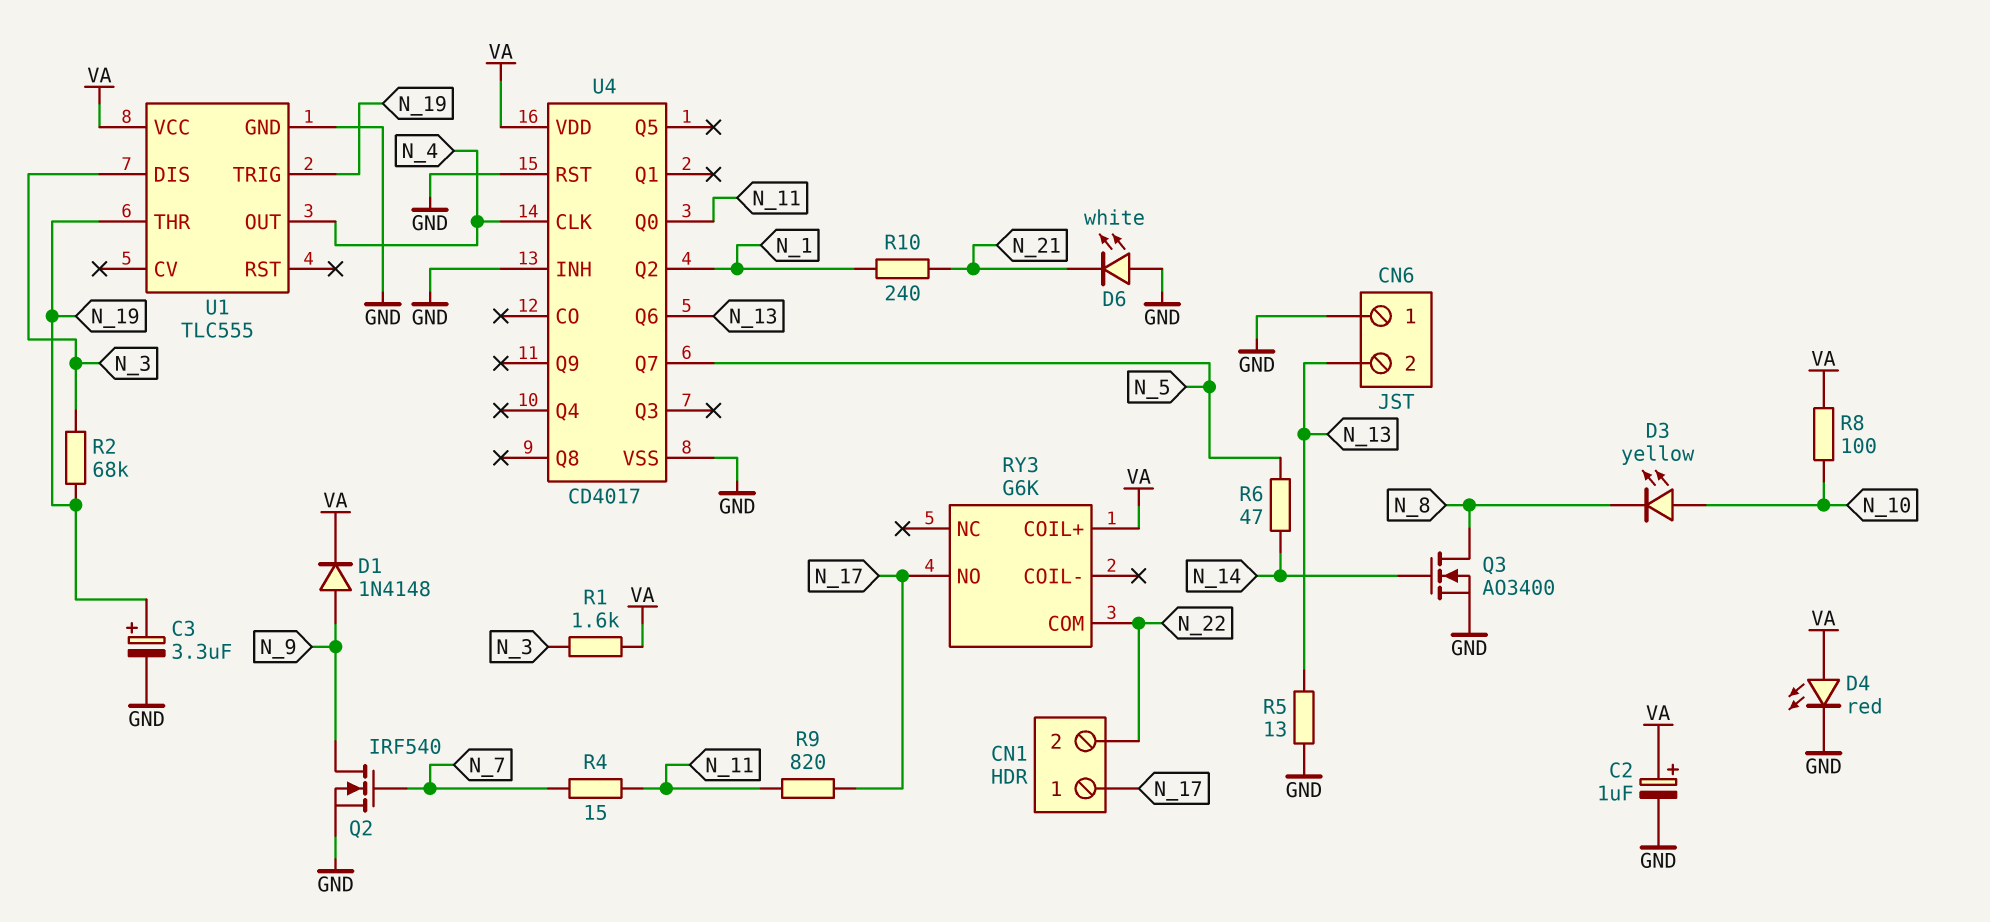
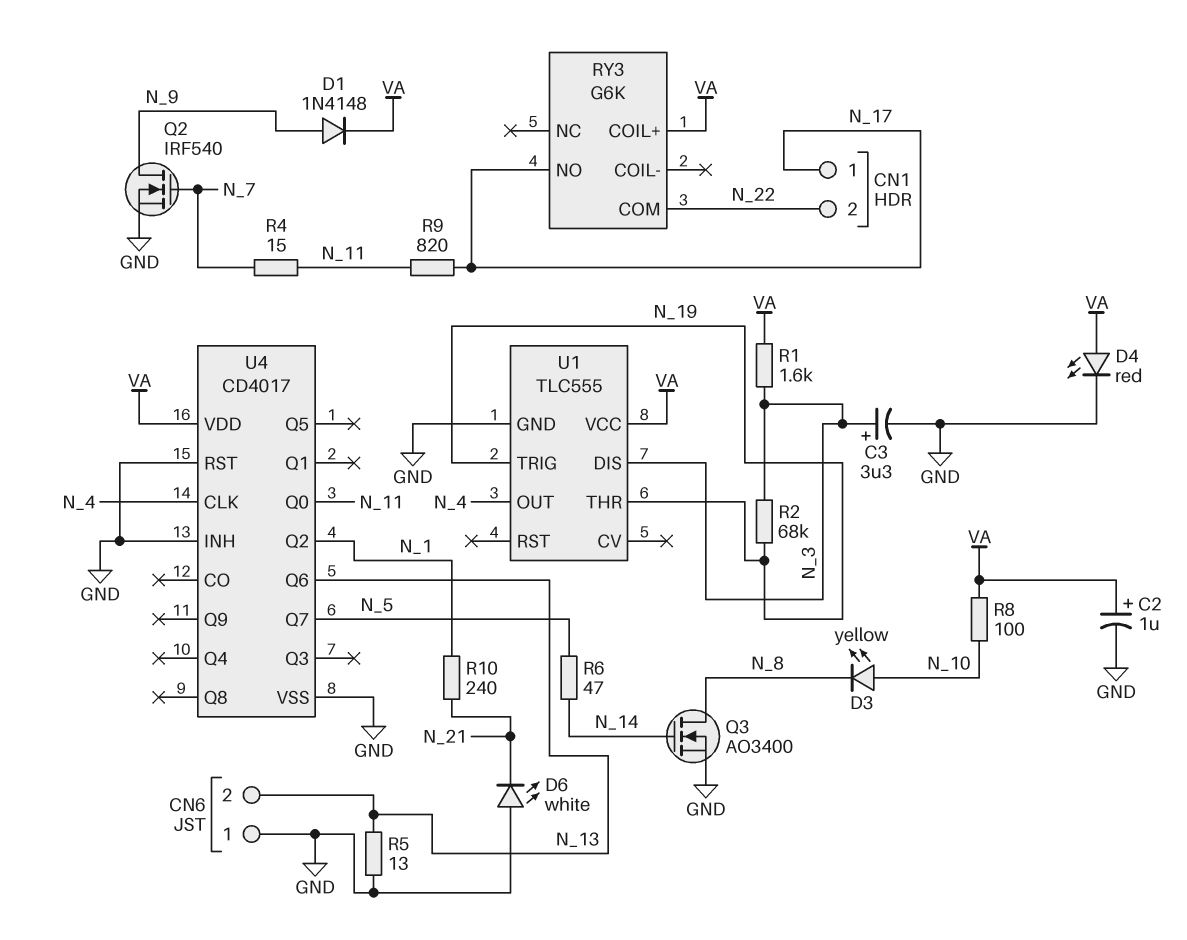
C3: 3.3uF (plus N_19, minus GND) -> 3.3uF (plus N_3, minus GND)

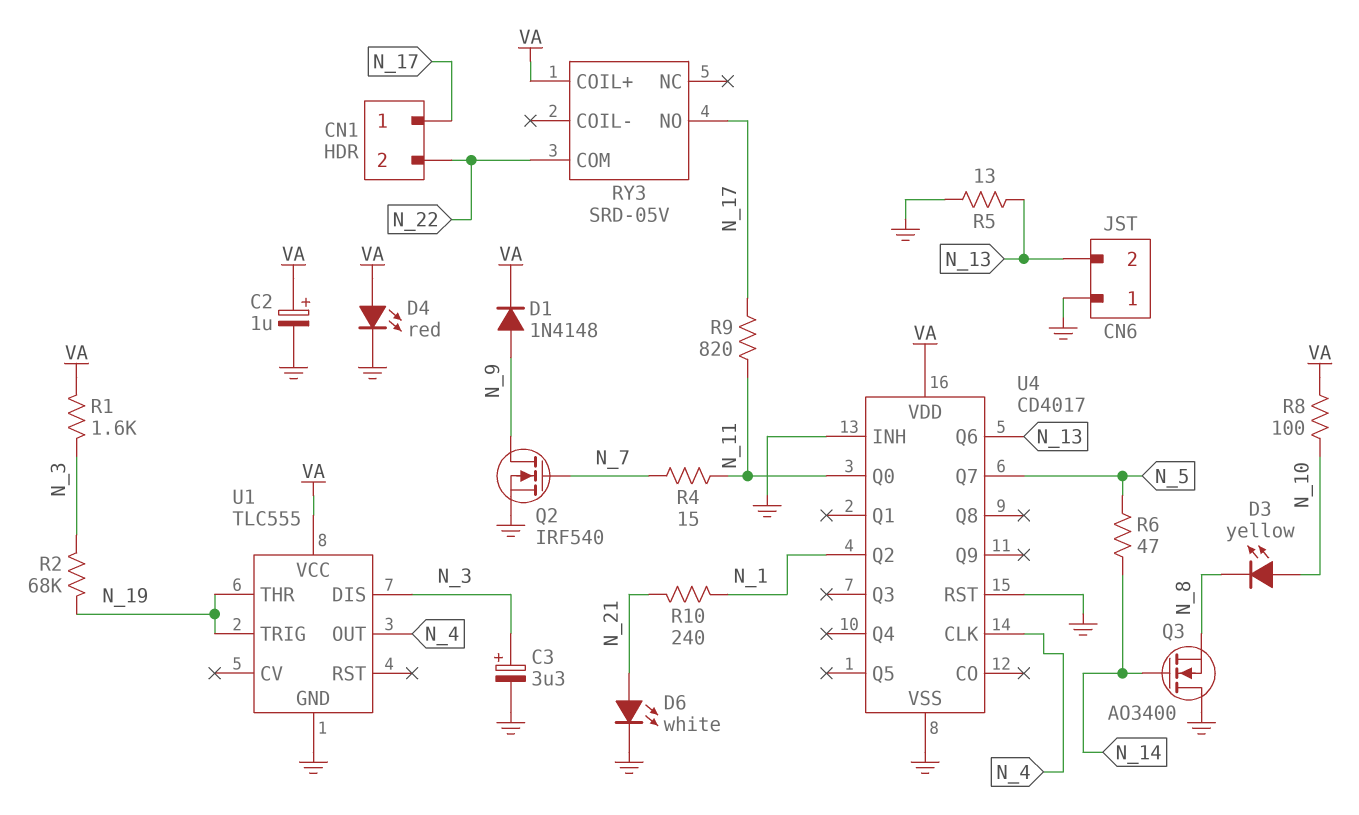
D6: LED white (A GND, K N_21) -> LED white (A N_21, K GND)
Q3: NMOS AO3400 (G N_14, D N_8, S GND) -> NMOS AO3400 (G N_14, D GND, S N_8)
RY3: G6K -> SRD-05V

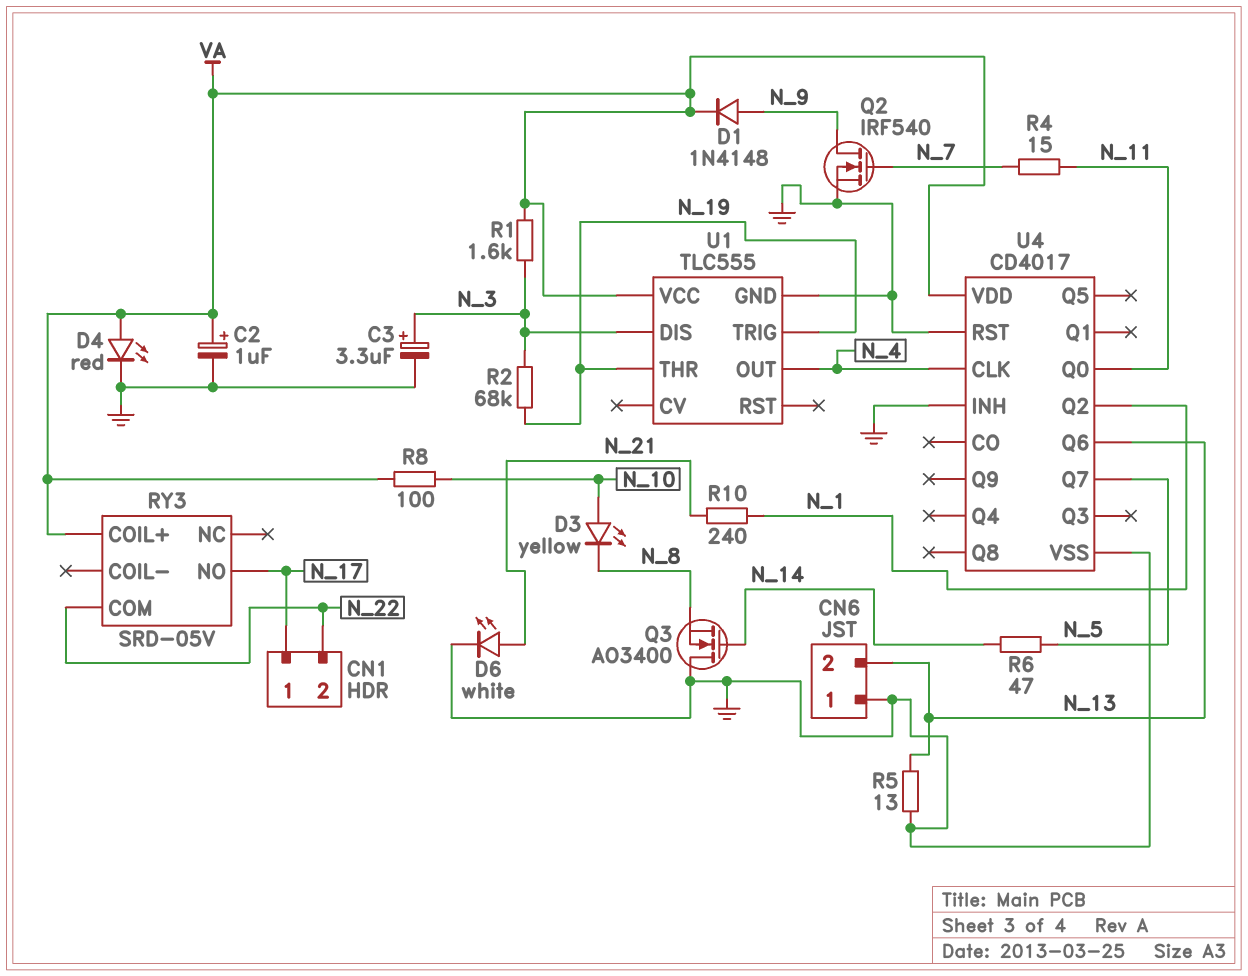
R9: 820 (N_11, N_17) -> none

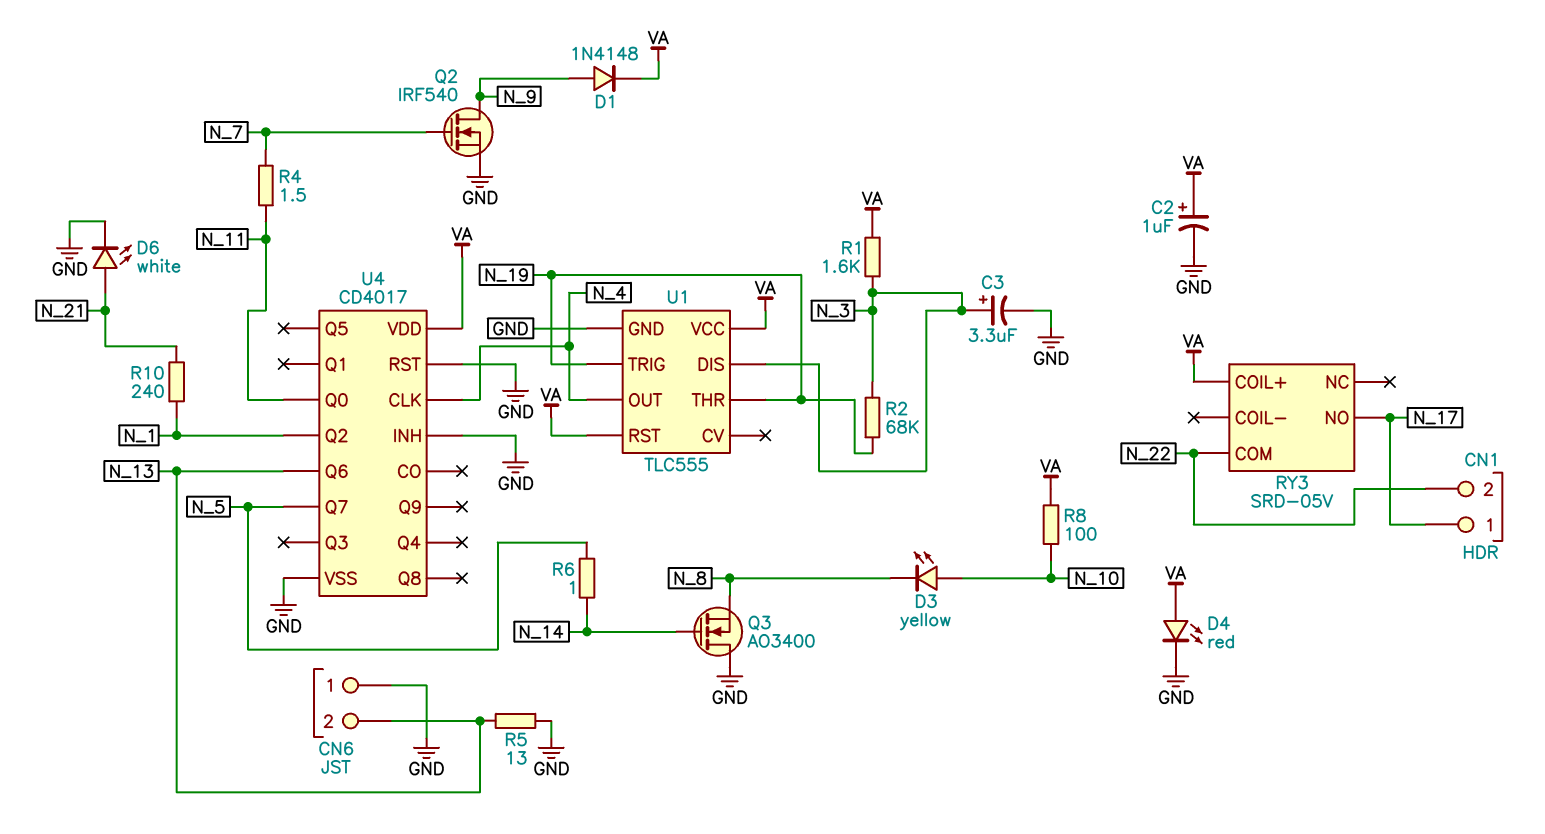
R4: 15 (N_7, N_11) -> 1.5 (N_7, N_11)
R6: 47 (N_5, N_14) -> 1 (N_5, N_14)
U1 pin RST: none -> VA

